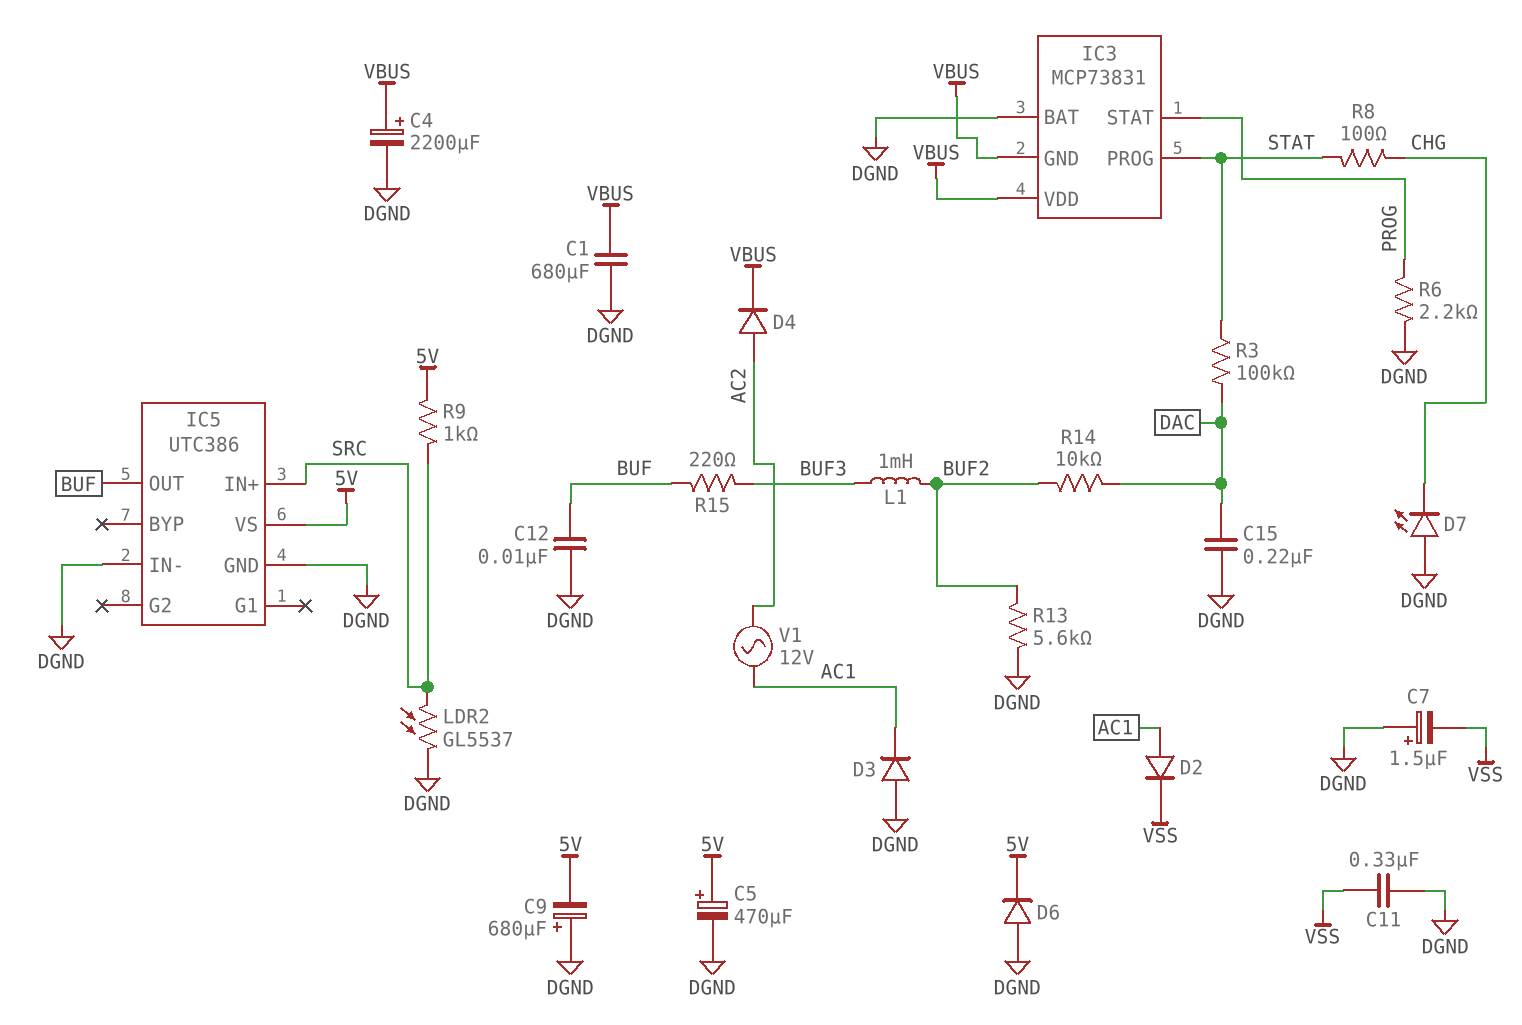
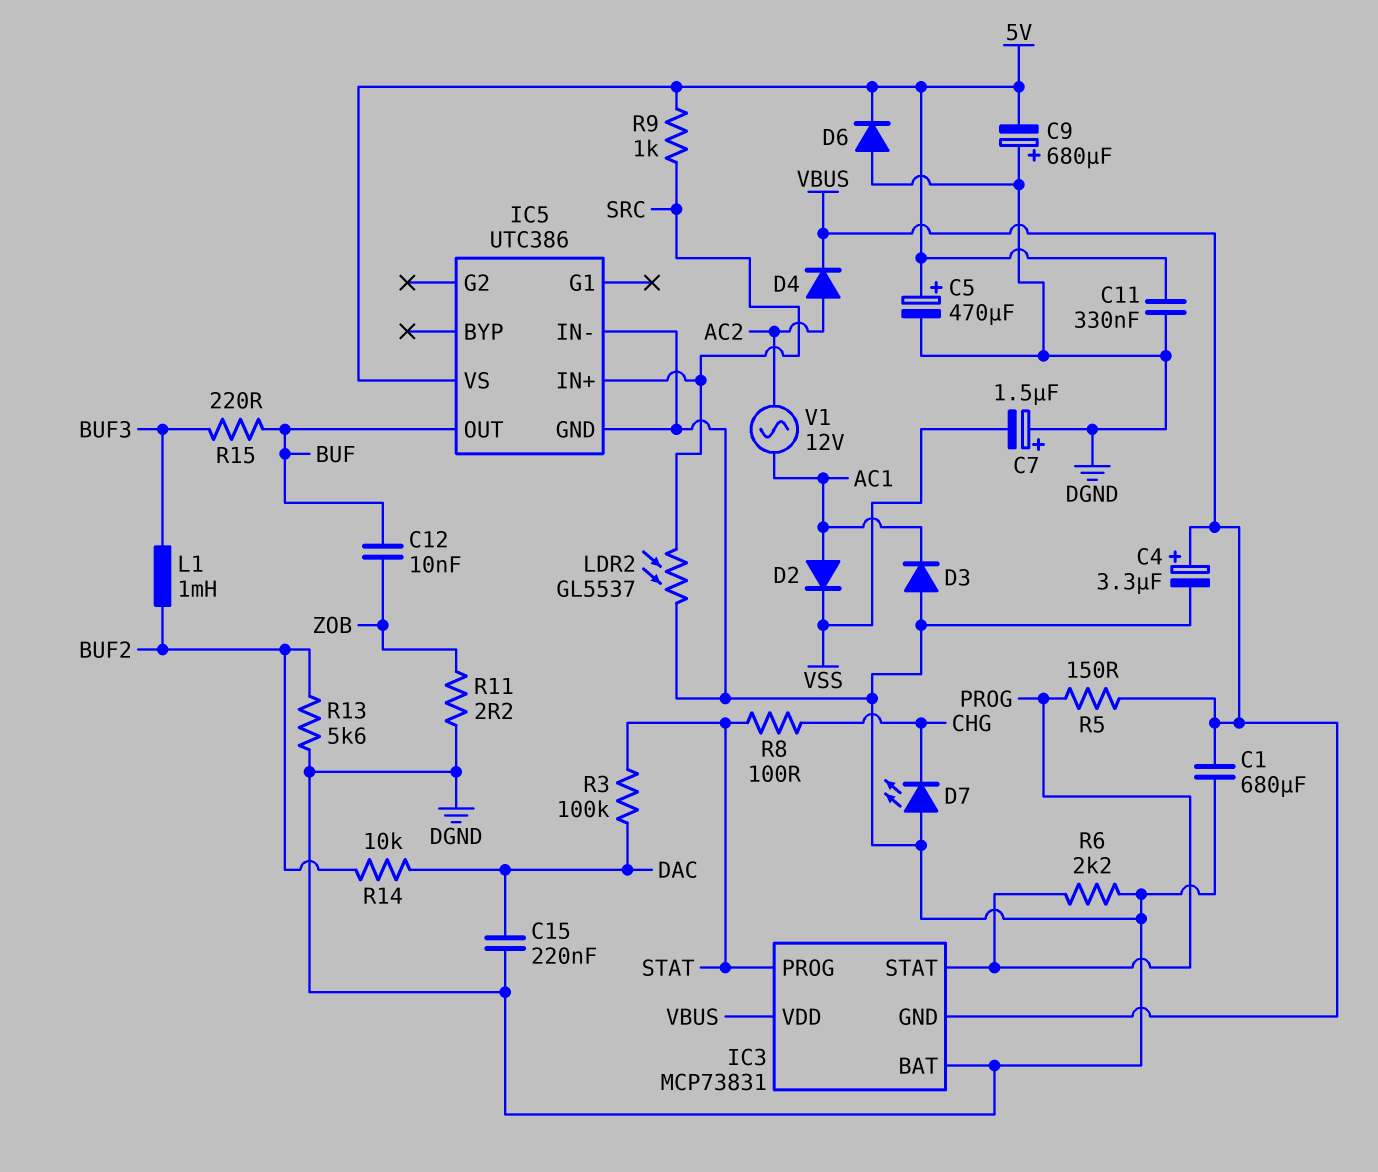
C4: 2200uF (plus VBUS, minus DGND) -> 3.3uF (plus VBUS, minus DGND)
C11: 330nF (DGND, VSS) -> 330nF (5V, DGND)
C12: 10nF (BUF, DGND) -> 10nF (BUF, ZOB)
R5: none -> 150 (PROG, VBUS)
R11: none -> 2.2 (DGND, ZOB)

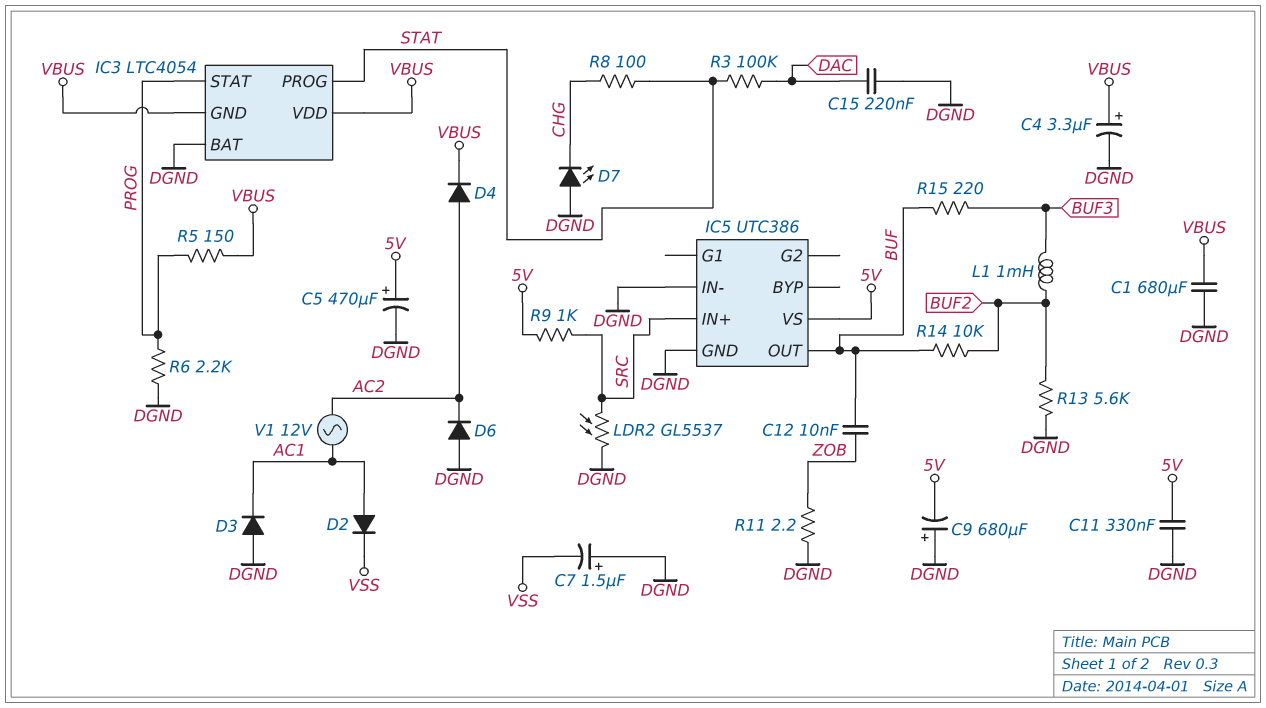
D6: diode (A DGND, K 5V) -> diode (A DGND, K AC2)
IC3: MCP73831 -> LTC4054
R14: 10k (BUF2, DAC) -> 10k (BUF, BUF2)

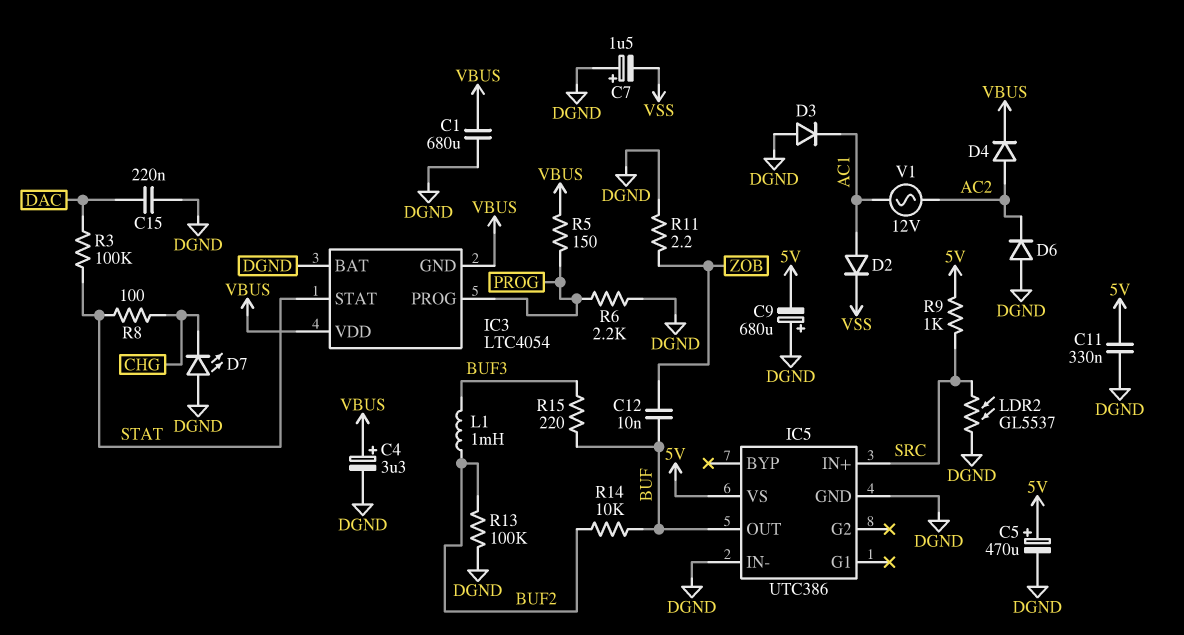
IC3 pin PROG: STAT -> PROG
IC3 pin STAT: PROG -> STAT
R13: 5.6k (BUF2, DGND) -> 100k (BUF2, DGND)

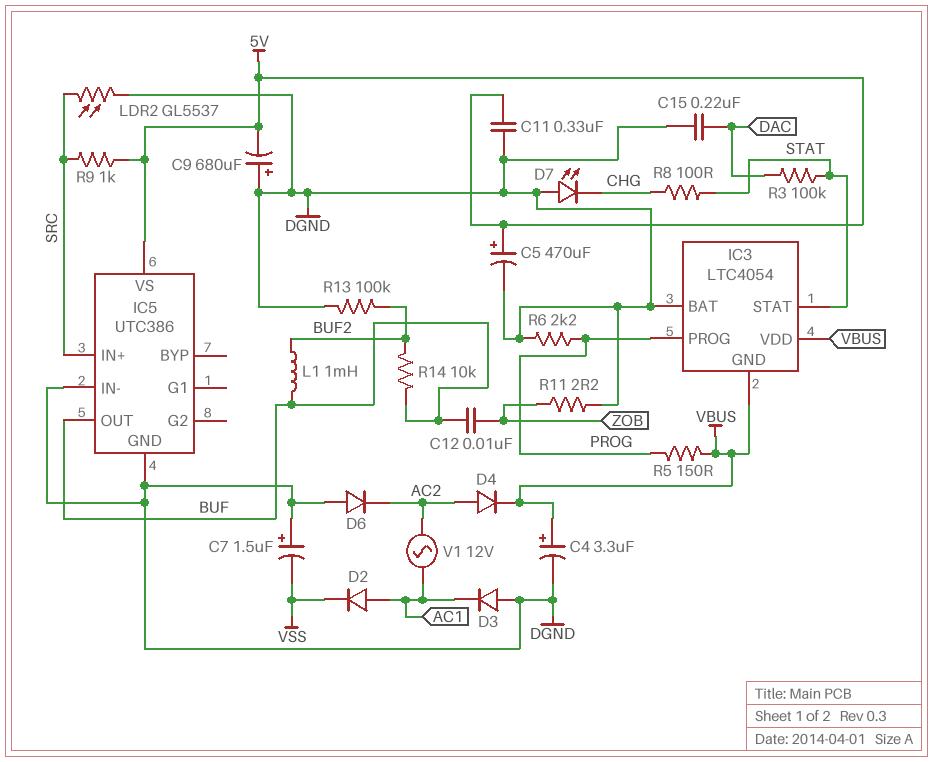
C1: 680uF (DGND, VBUS) -> none
L1: 1mH (BUF2, BUF3) -> 1mH (BUF, BUF2)
R15: 220 (BUF, BUF3) -> none

